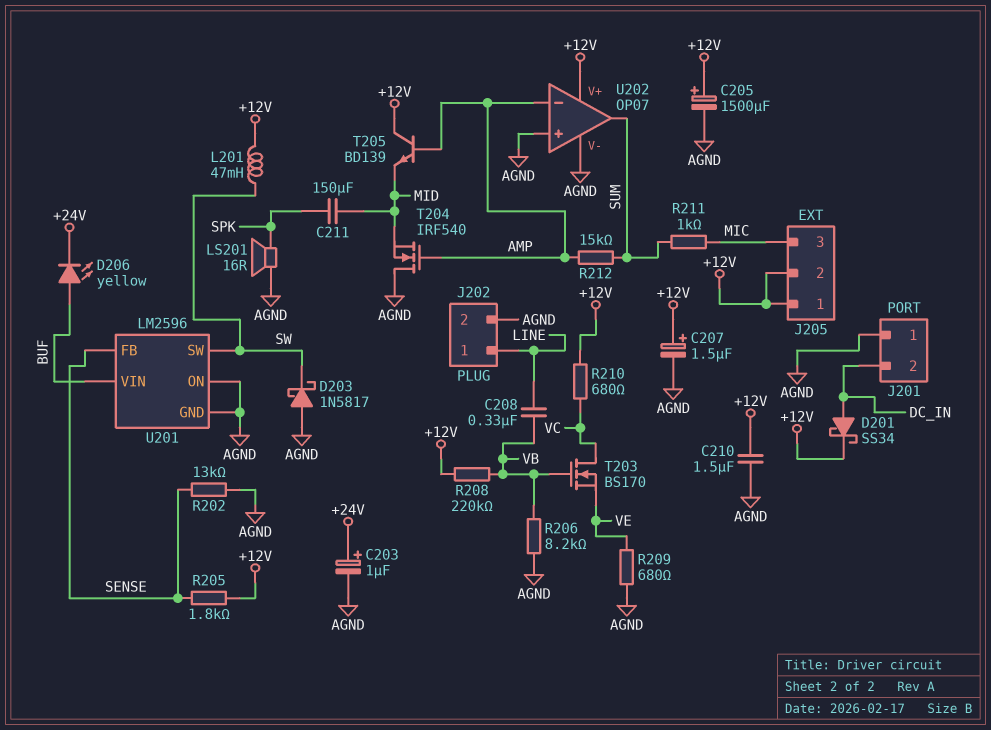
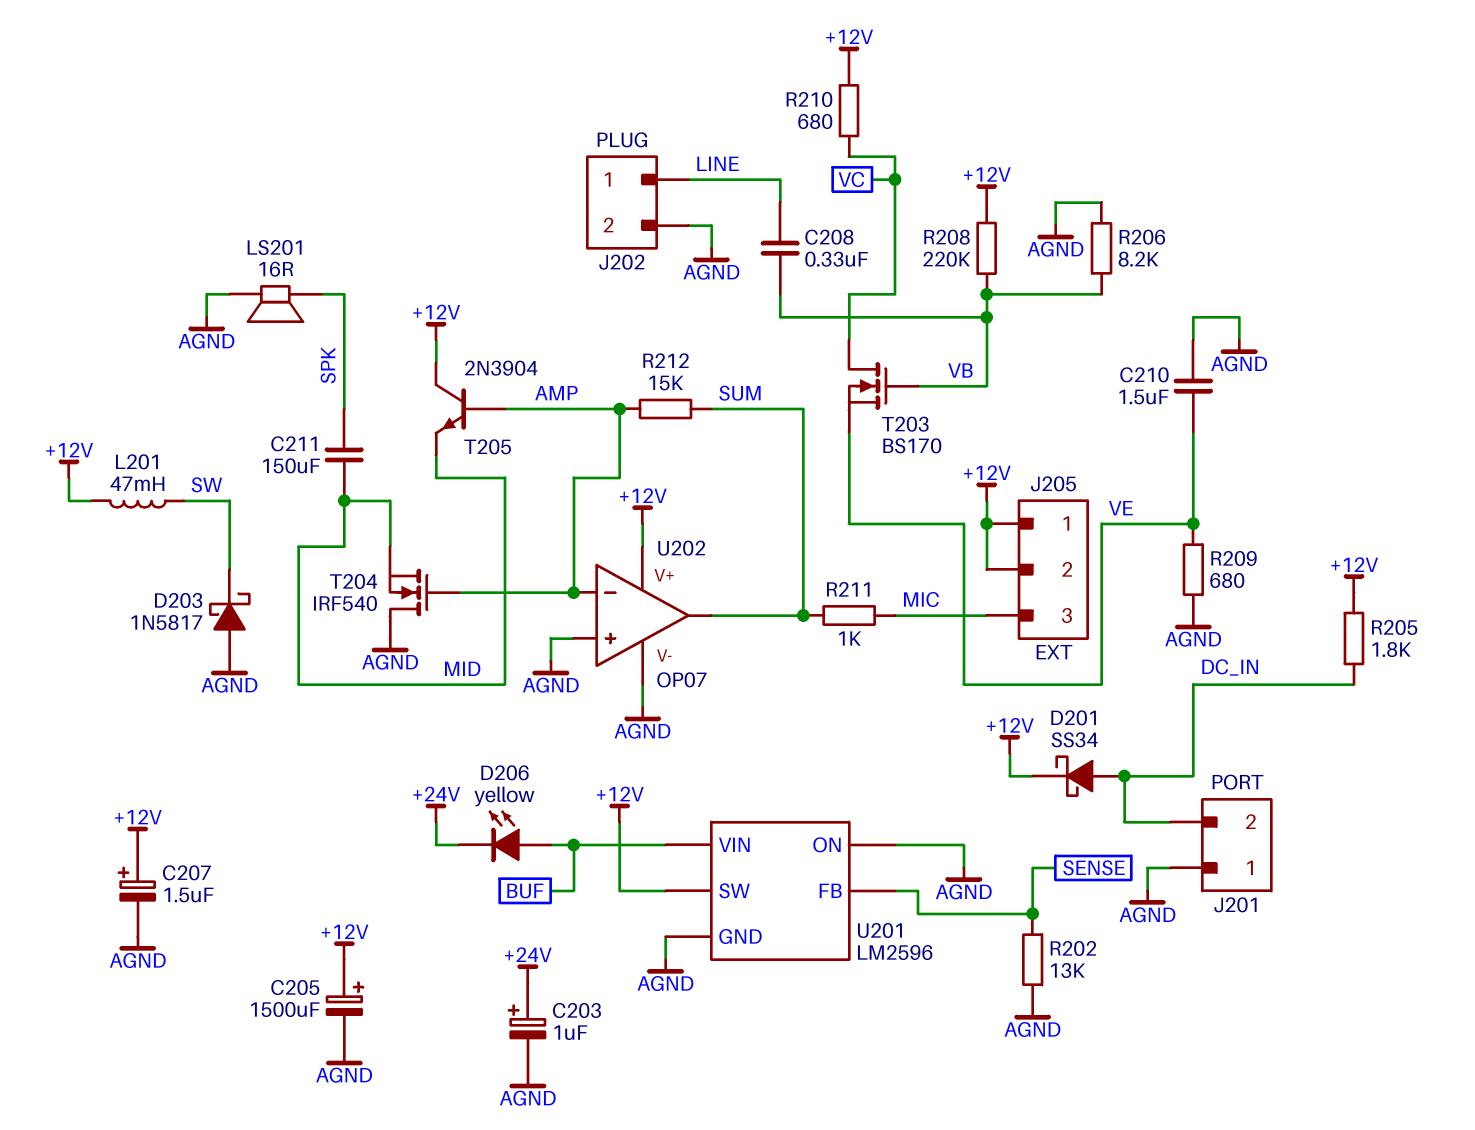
C210: 1.5uF (+12V, AGND) -> 1.5uF (AGND, VE)
R205: 1.8k (+12V, SENSE) -> 1.8k (+12V, DC_IN)
T205: NPN BD139 (B AMP, C +12V, E MID) -> NPN 2N3904 (B AMP, C +12V, E MID)
U201 pin SW: SW -> +12V

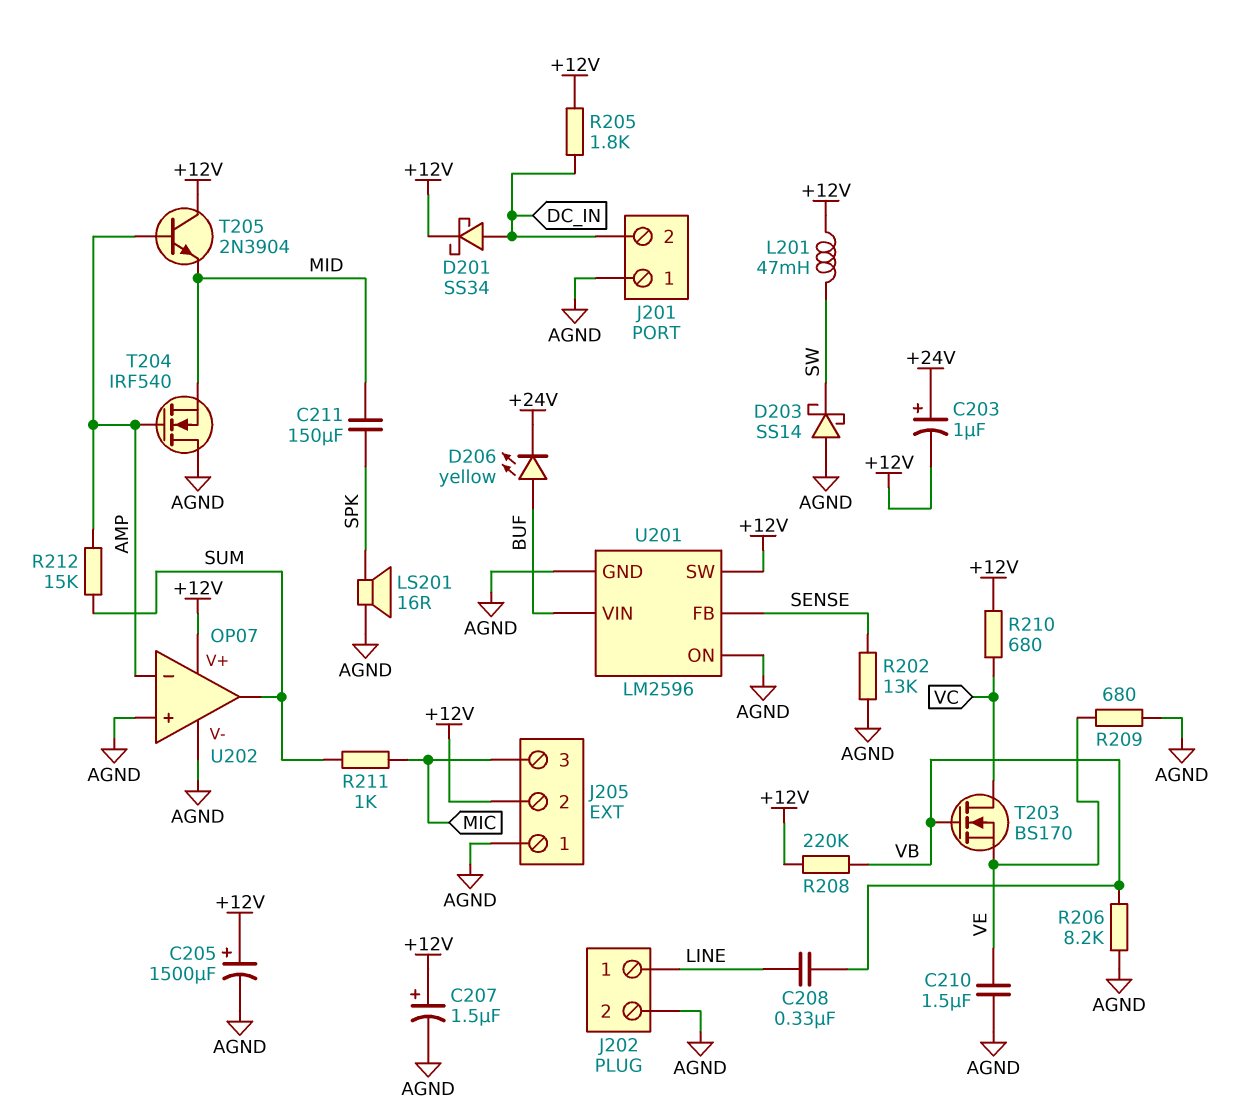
C203: 1uF (plus +24V, minus AGND) -> 1uF (plus +24V, minus +12V)
D203: schottky 1N5817 (A AGND, K SW) -> schottky SS14 (A AGND, K SW)
J205 pin 1: +12V -> AGND

